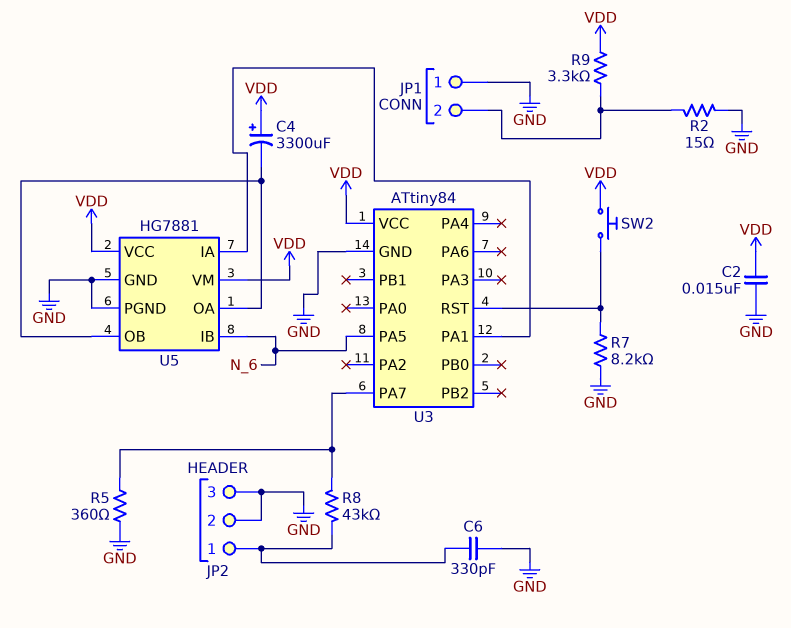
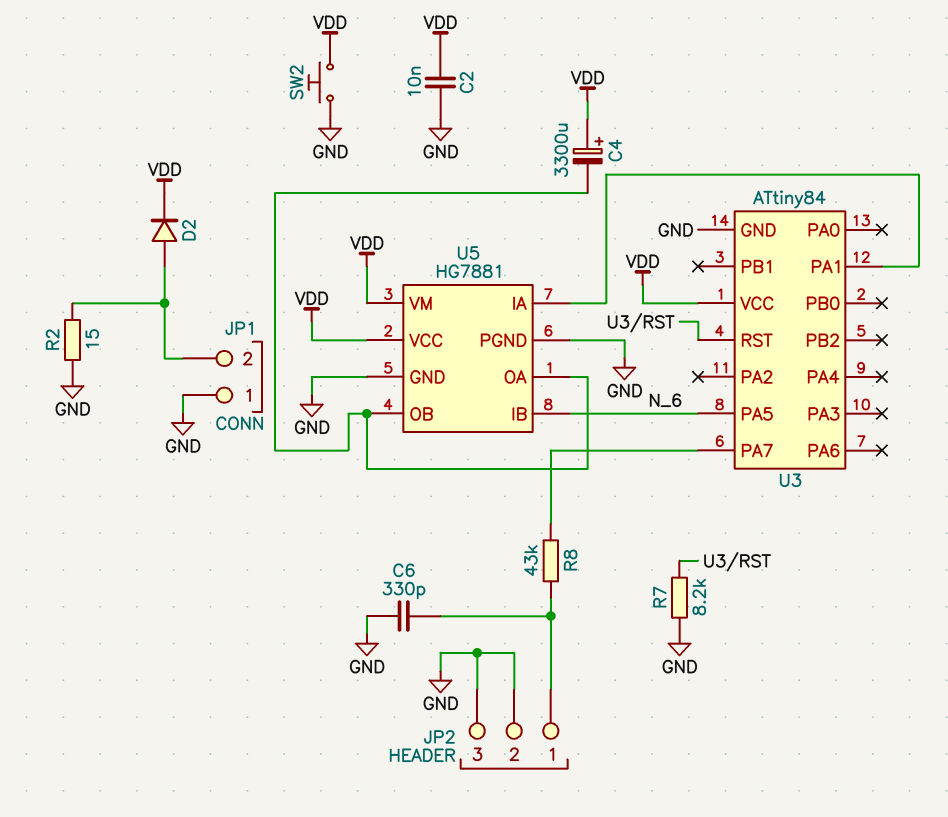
C2: 15nF (GND, VDD) -> 10nF (GND, VDD)
D2: none -> diode (A JP1/2, K VDD)
R5: 360 (GND, U3/PA7) -> none
R9: 3.3k (JP1/2, VDD) -> none
SW2: button (U3/RST, VDD) -> button (GND, VDD)

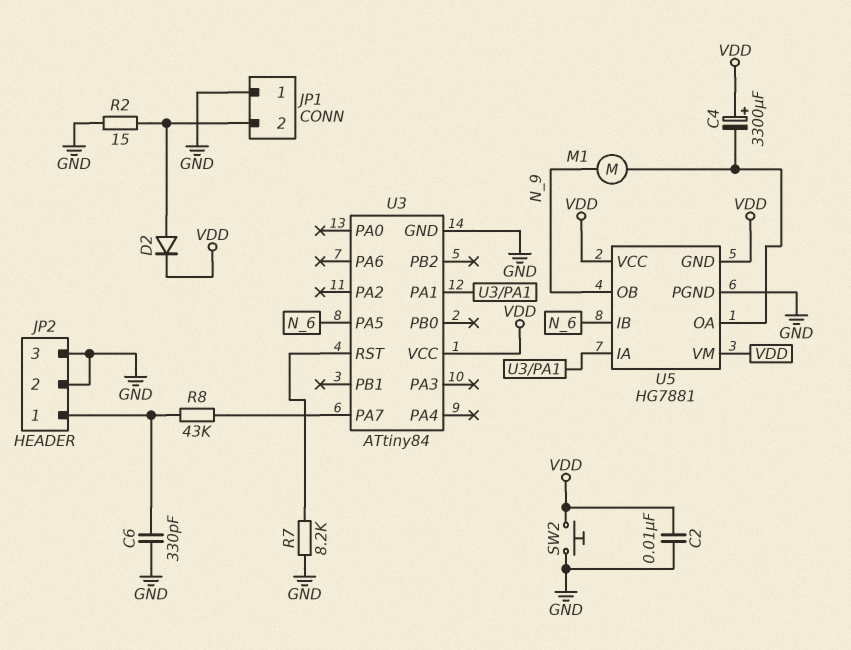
M1: none -> motor (N_9, U5/OA)
U5 pin GND: GND -> VDD
U5 pin OB: U5/OA -> N_9

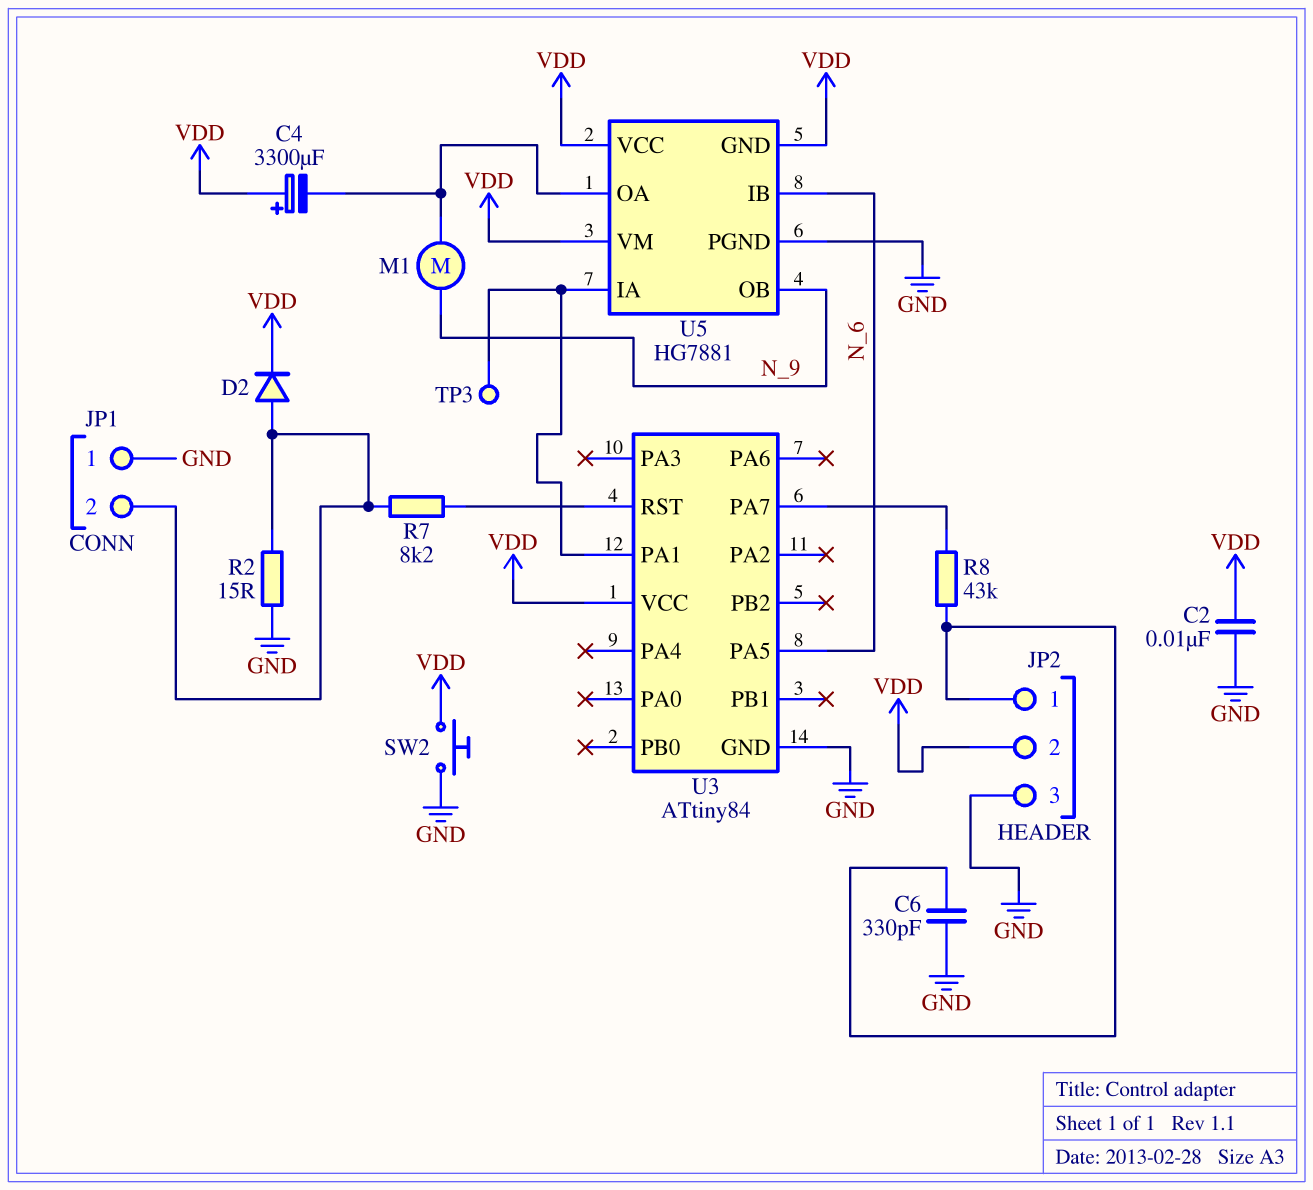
JP2 pin 2: GND -> VDD
R7: 8.2k (GND, U3/RST) -> 8.2k (JP1/2, U3/RST)
TP3: none -> test point (U3/PA1)

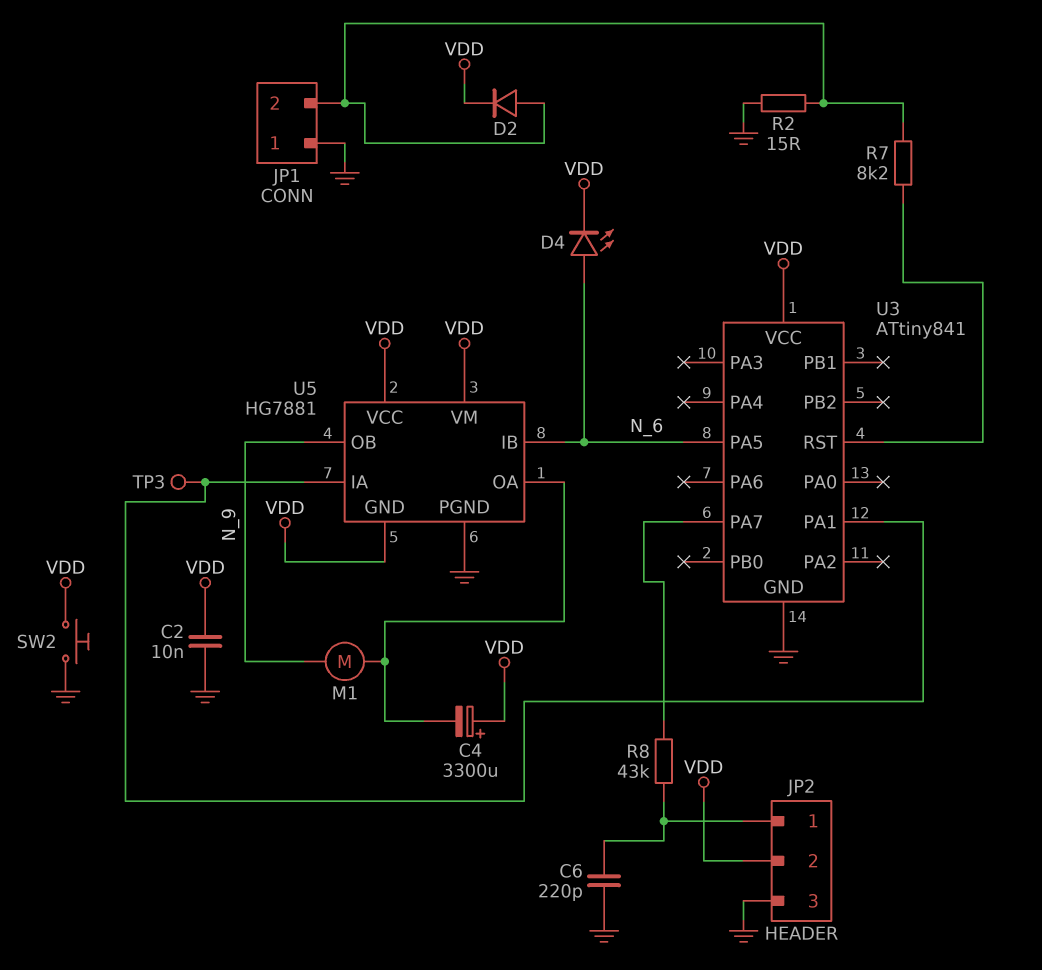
C6: 330pF (GND, JP2/1) -> 220pF (GND, JP2/1)
D4: none -> LED (A N_6, K VDD)
U3: ATtiny84 -> ATtiny841

